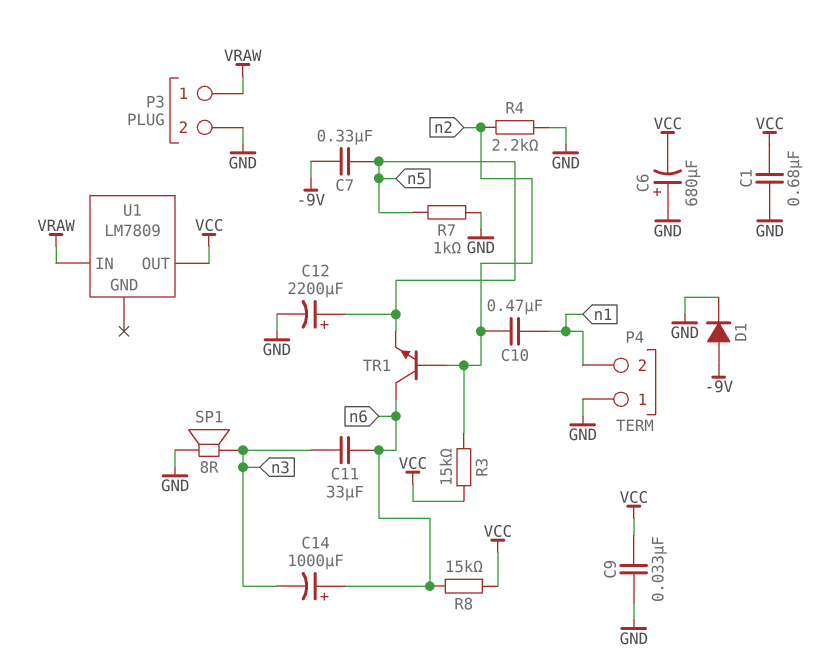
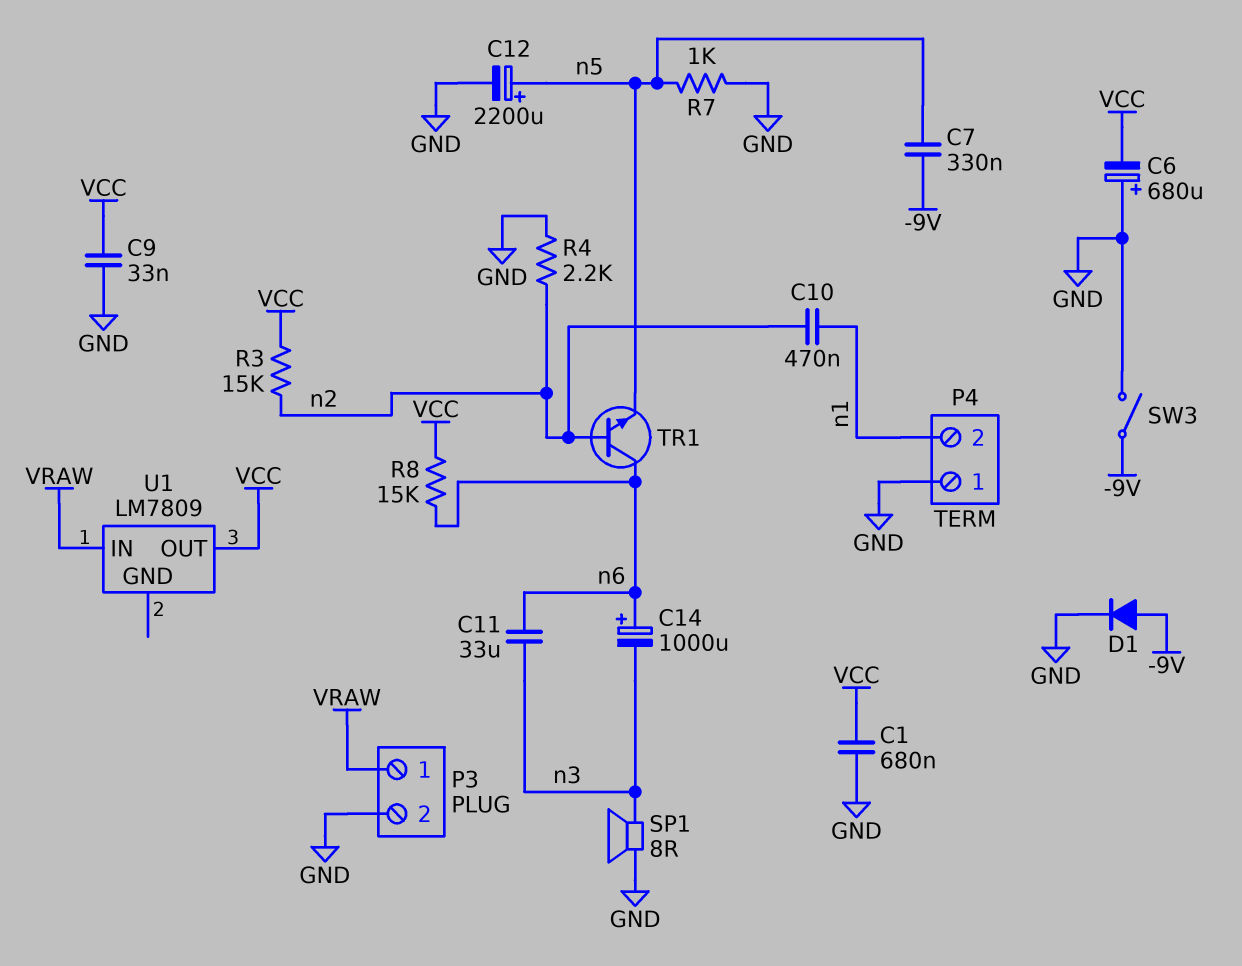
SW3: none -> switch (-9V, GND)

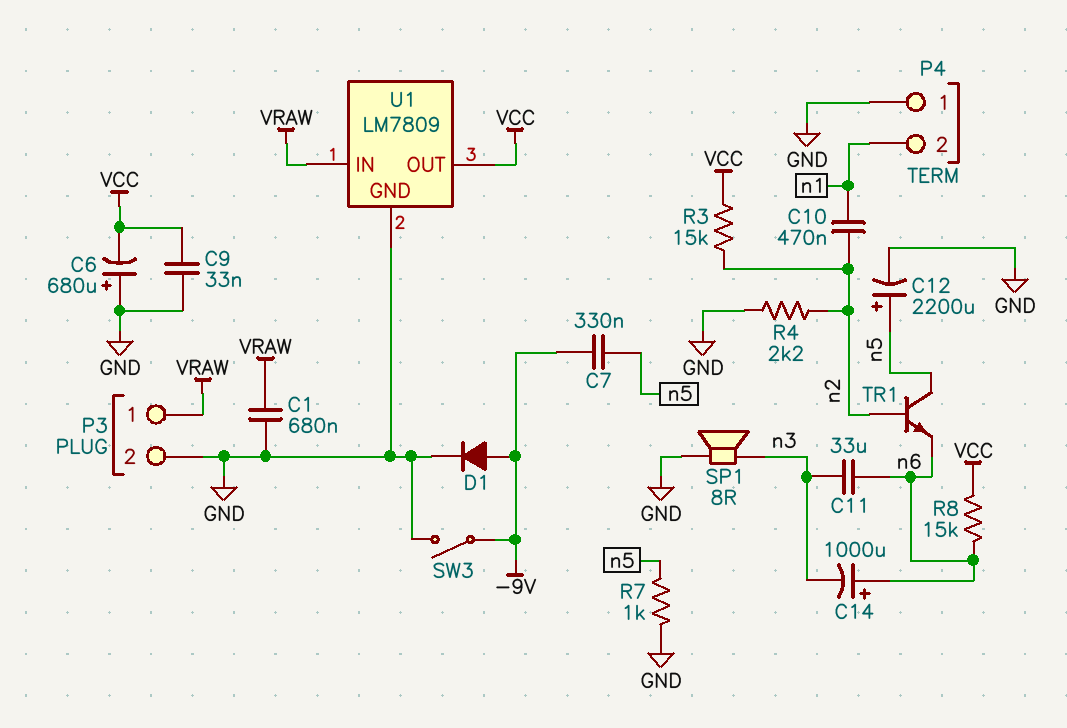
C1: 680nF (GND, VCC) -> 680nF (GND, VRAW)
TR1: NPN (B n2, C n6, E n5) -> NPN (B n2, C n5, E n6)
U1 pin GND: none -> GND

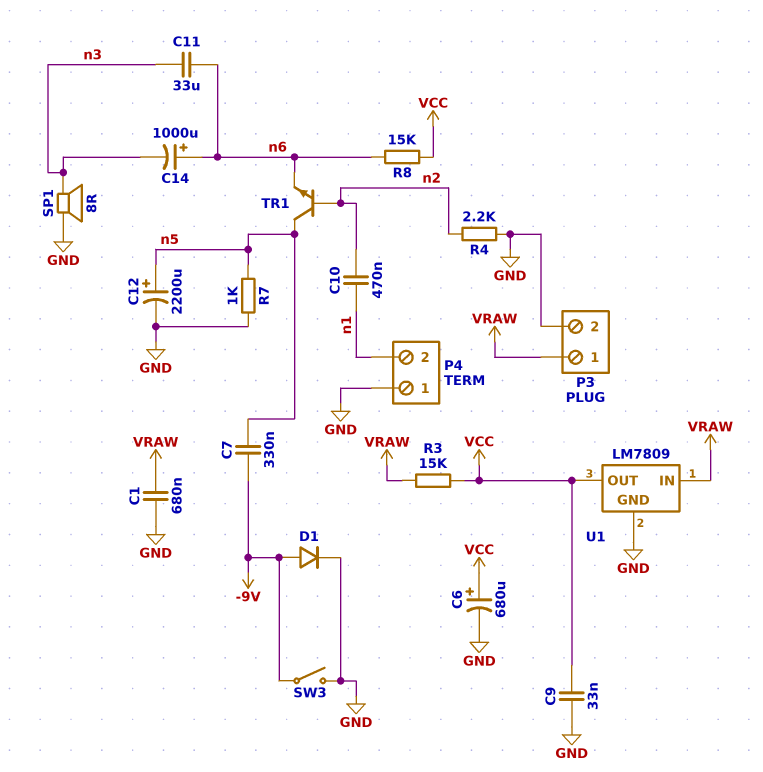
C6: 680uF (plus GND, minus VCC) -> 680uF (plus VCC, minus GND)
R3: 15k (VCC, n2) -> 15k (VCC, VRAW)

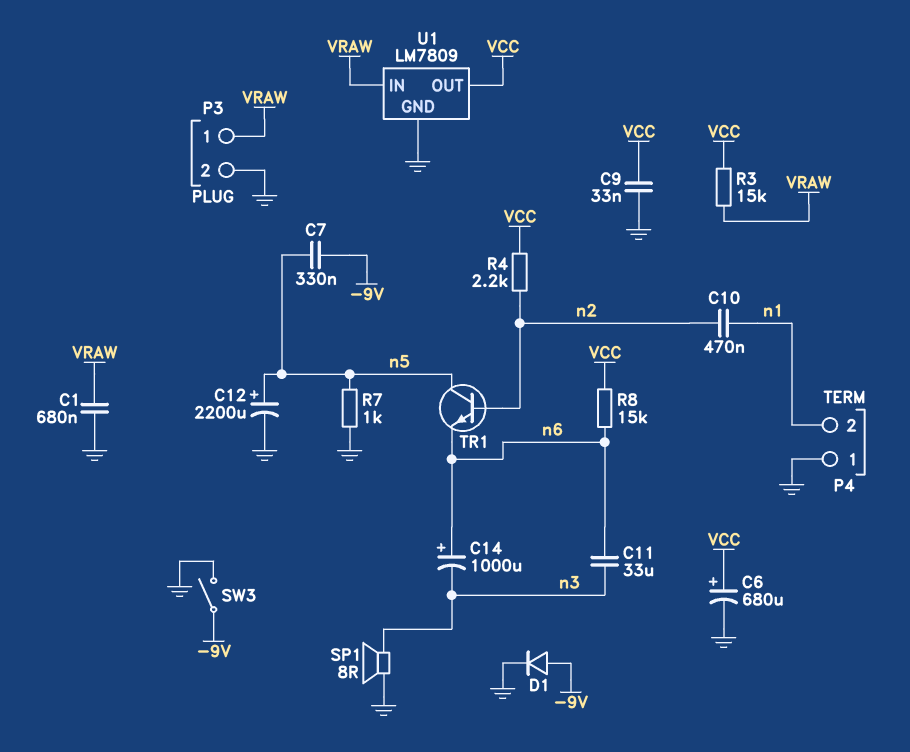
R4: 2.2k (GND, n2) -> 2.2k (VCC, n2)

